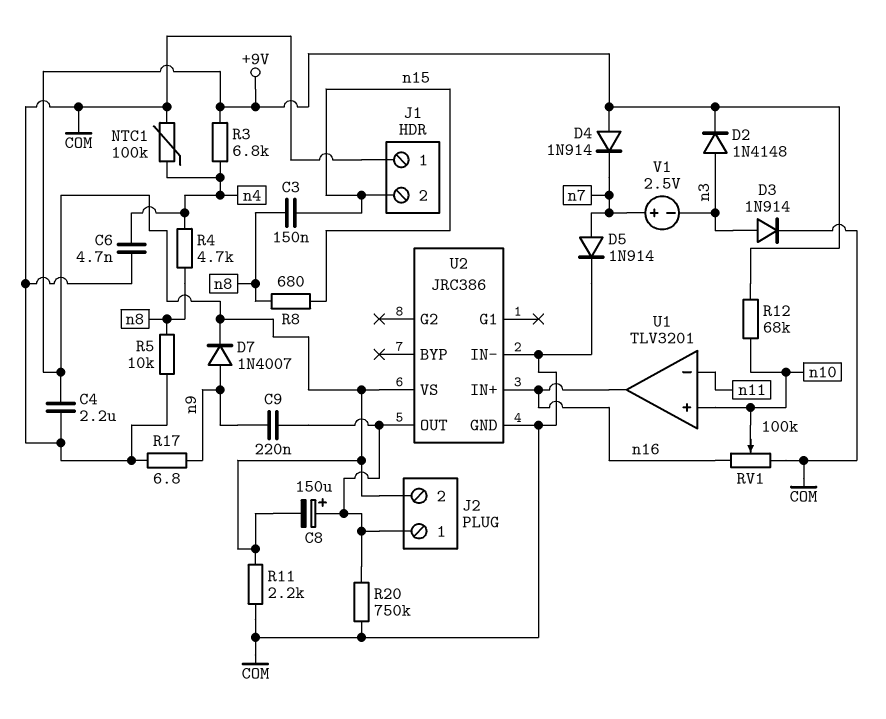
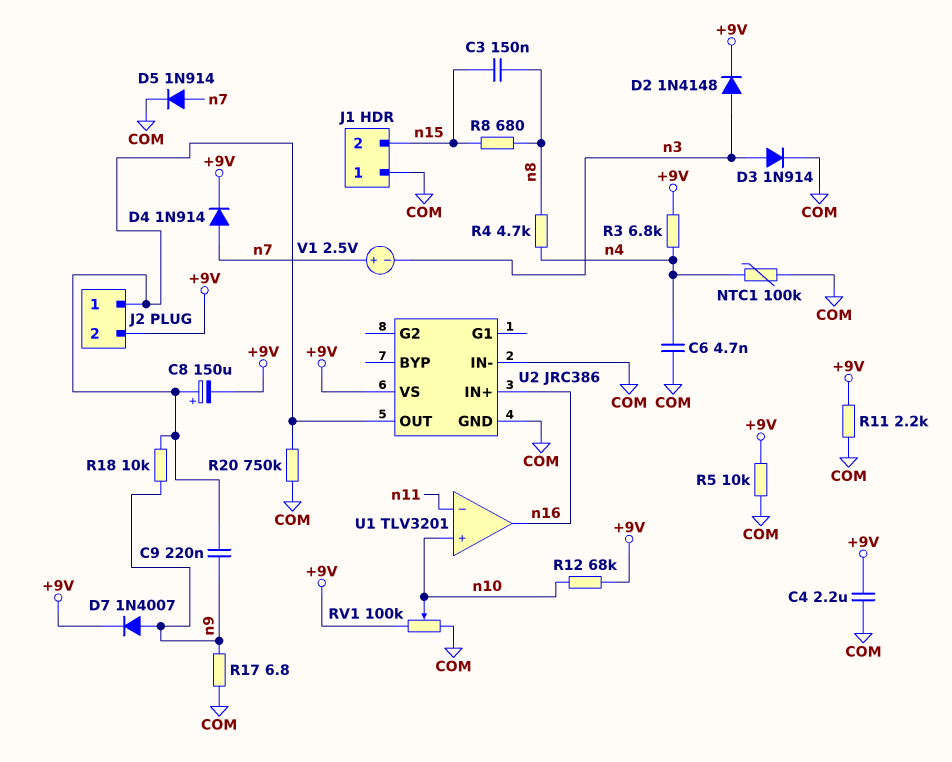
D4: diode 1N914 (A +9V, K n7) -> diode 1N914 (A n7, K +9V)
R5: 10k (COM, n8) -> 10k (+9V, COM)
R18: none -> 10k (J2/1, n9)
RV1: 100k (COM, n16, wiper n10) -> 100k (+9V, COM, wiper n10)

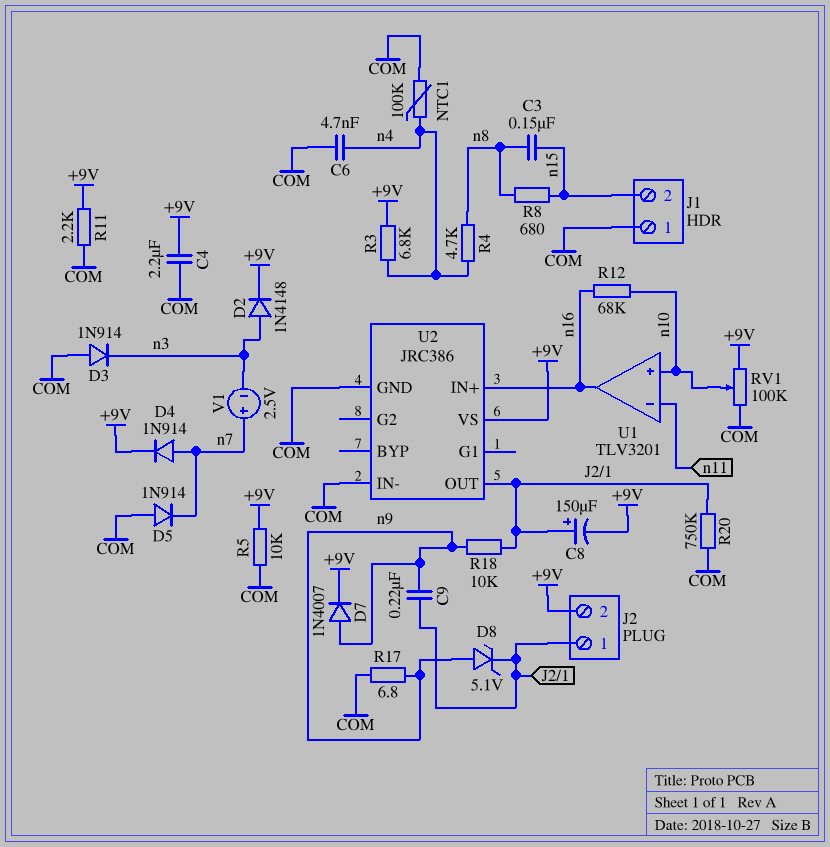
D3: diode 1N914 (A n3, K COM) -> diode 1N914 (A COM, K n3)
D5: diode 1N914 (A n7, K COM) -> diode 1N914 (A COM, K n7)
D8: none -> zener 5.1V (A n9, K J2/1)
R12: 68k (+9V, n10) -> 68k (n10, n16)

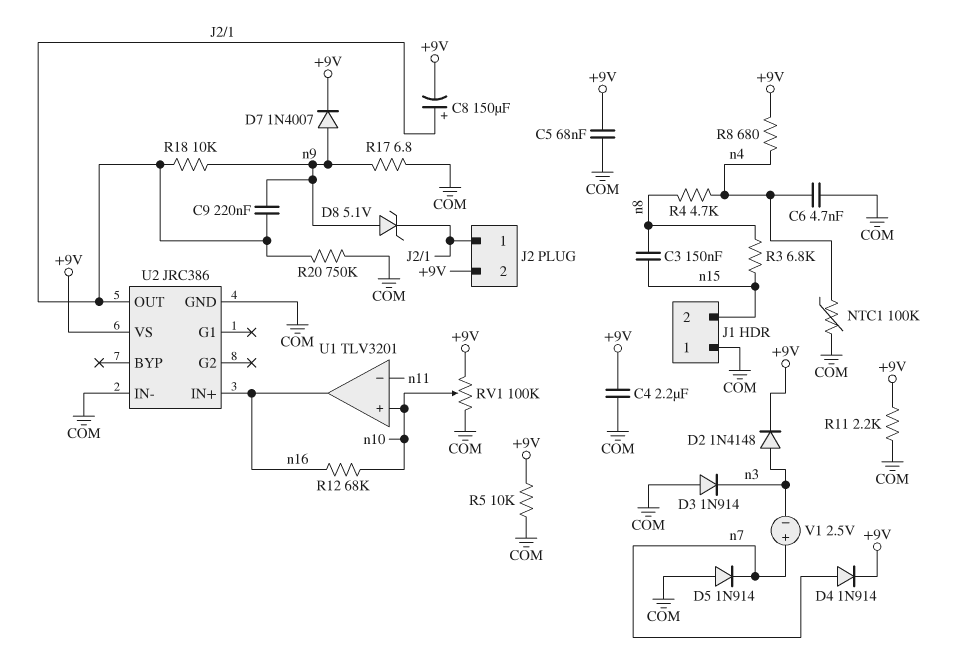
C5: none -> 68nF (+9V, COM)
R3: 6.8k (+9V, n4) -> 6.8k (n8, n15)
R8: 680 (n8, n15) -> 680 (+9V, n4)

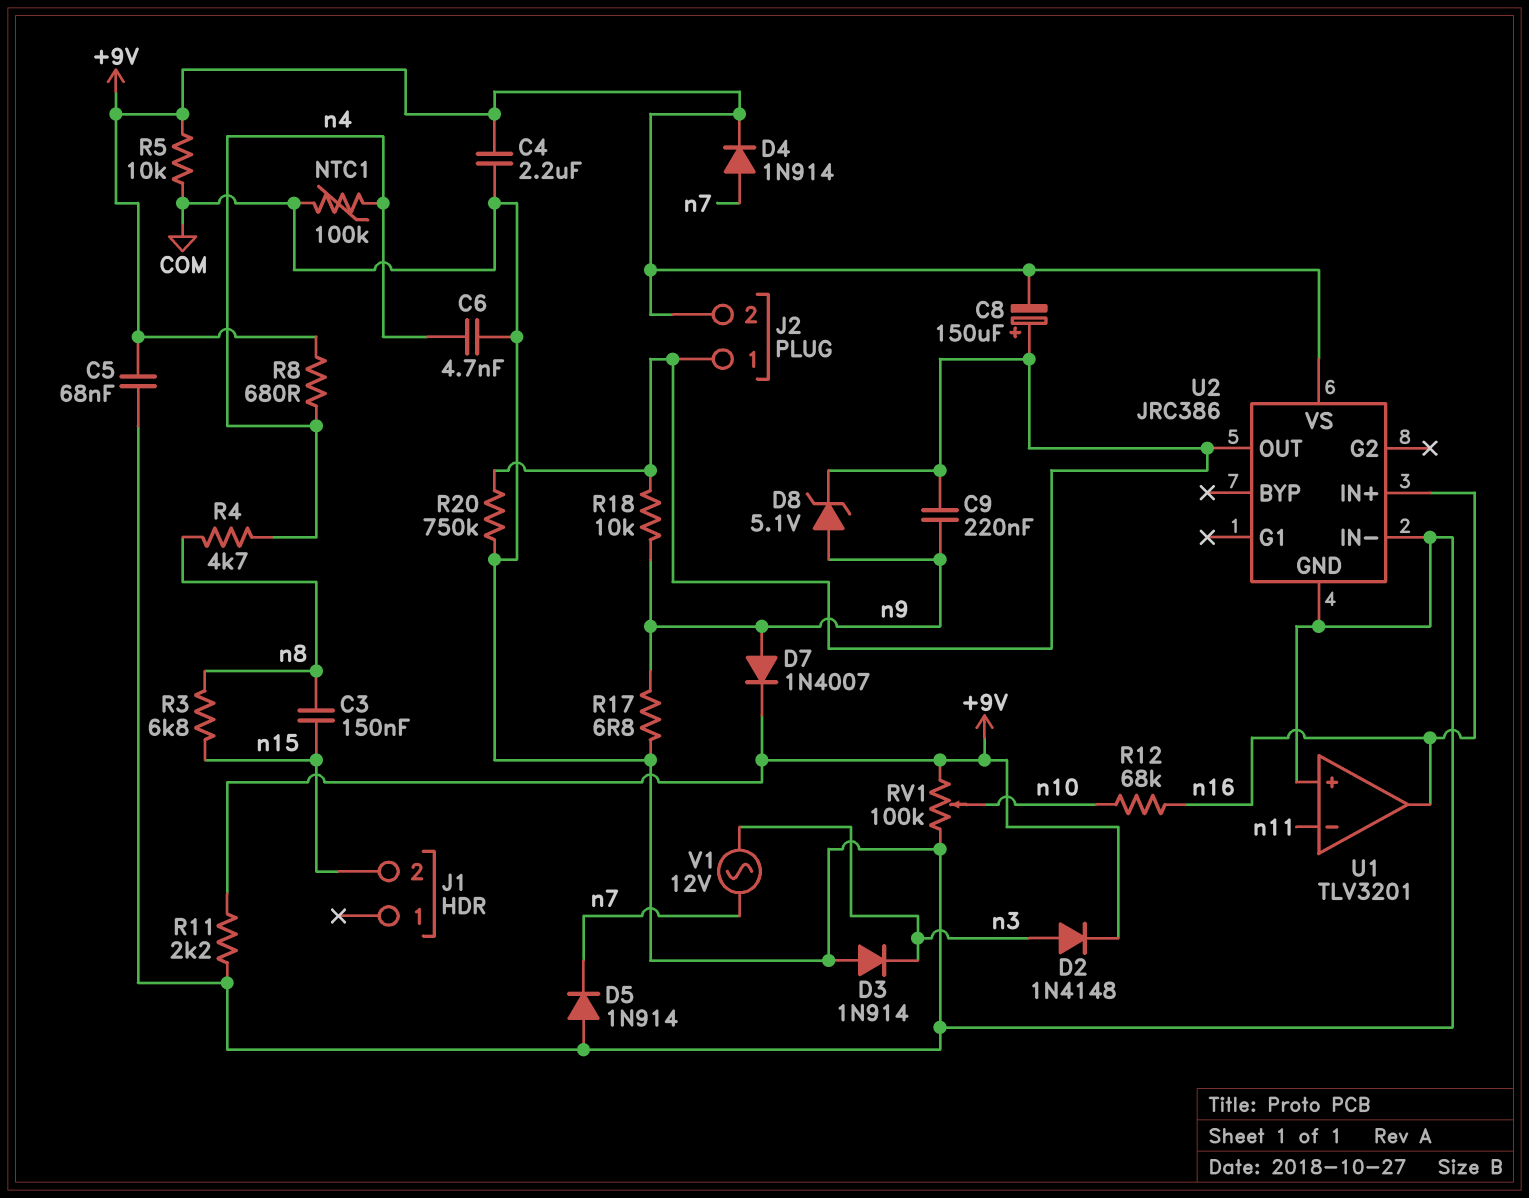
J1 pin 1: COM -> none
U1 pin in+: n10 -> COM
V1: 2.5V (plus n7, minus n3) -> AC 12V (n3, n7)

